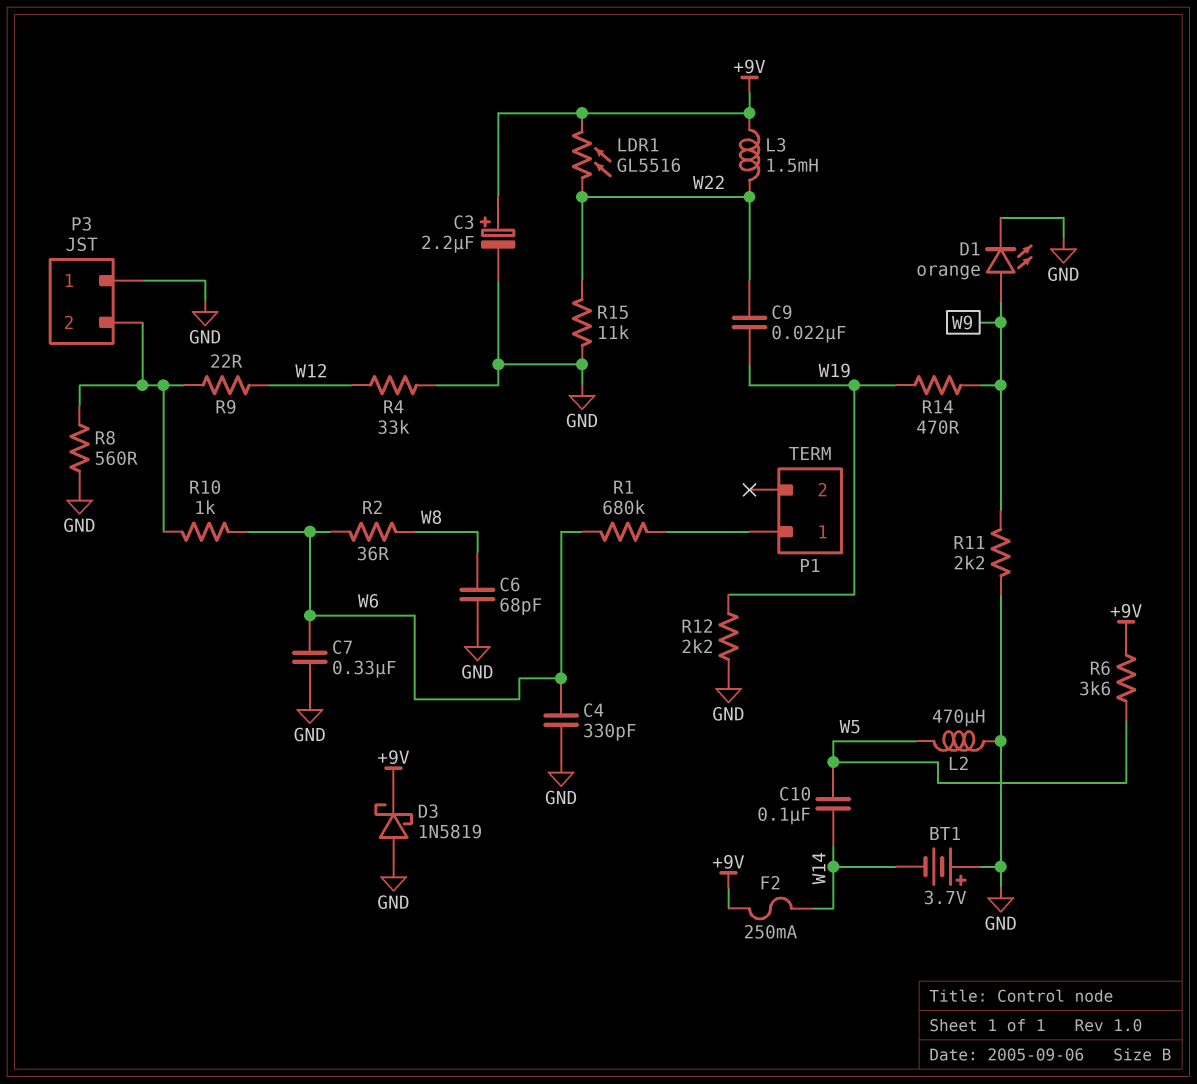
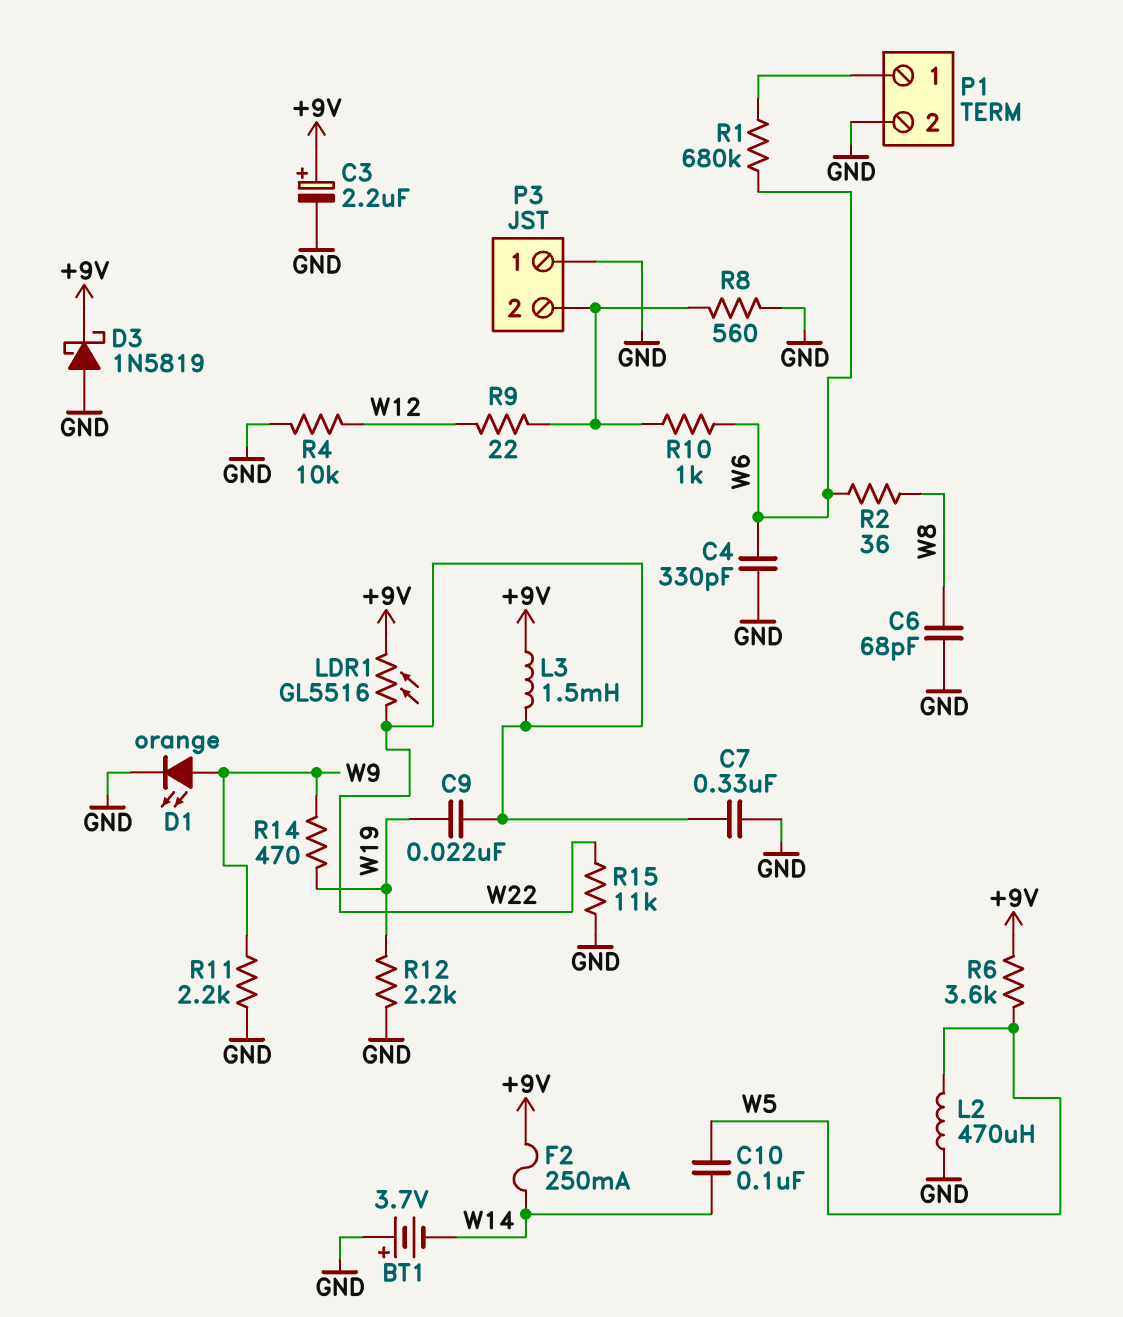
C7: 330nF (GND, W6) -> 330nF (GND, W22)
P1 pin 2: none -> GND
R4: 33k (GND, W12) -> 10k (GND, W12)

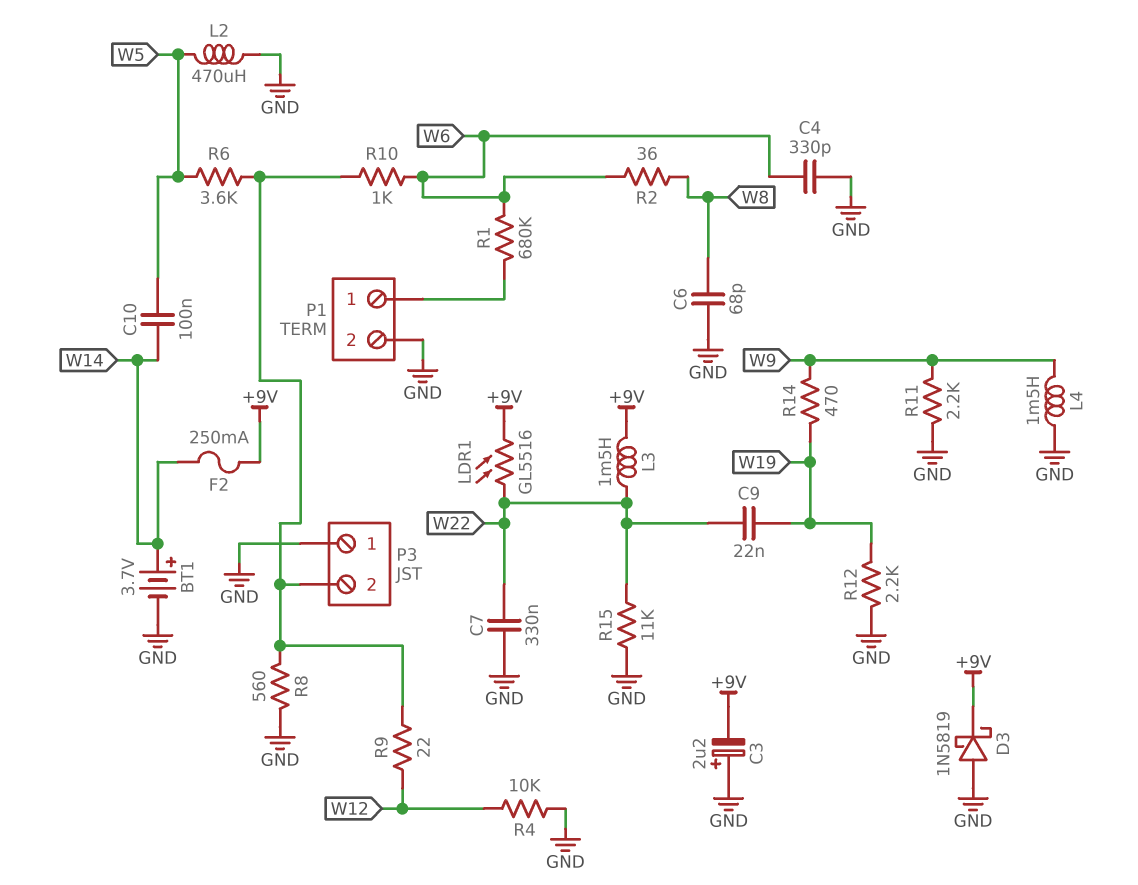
BT1: 3.7V (plus GND, minus W14) -> 3.7V (plus W14, minus GND)
C3: 2.2uF (plus +9V, minus GND) -> 2.2uF (plus GND, minus +9V)
D1: LED orange (A W9, K GND) -> none
L4: none -> 1.5mH (GND, W9)
R6: 3.6k (+9V, W5) -> 3.6k (P3/2, W5)

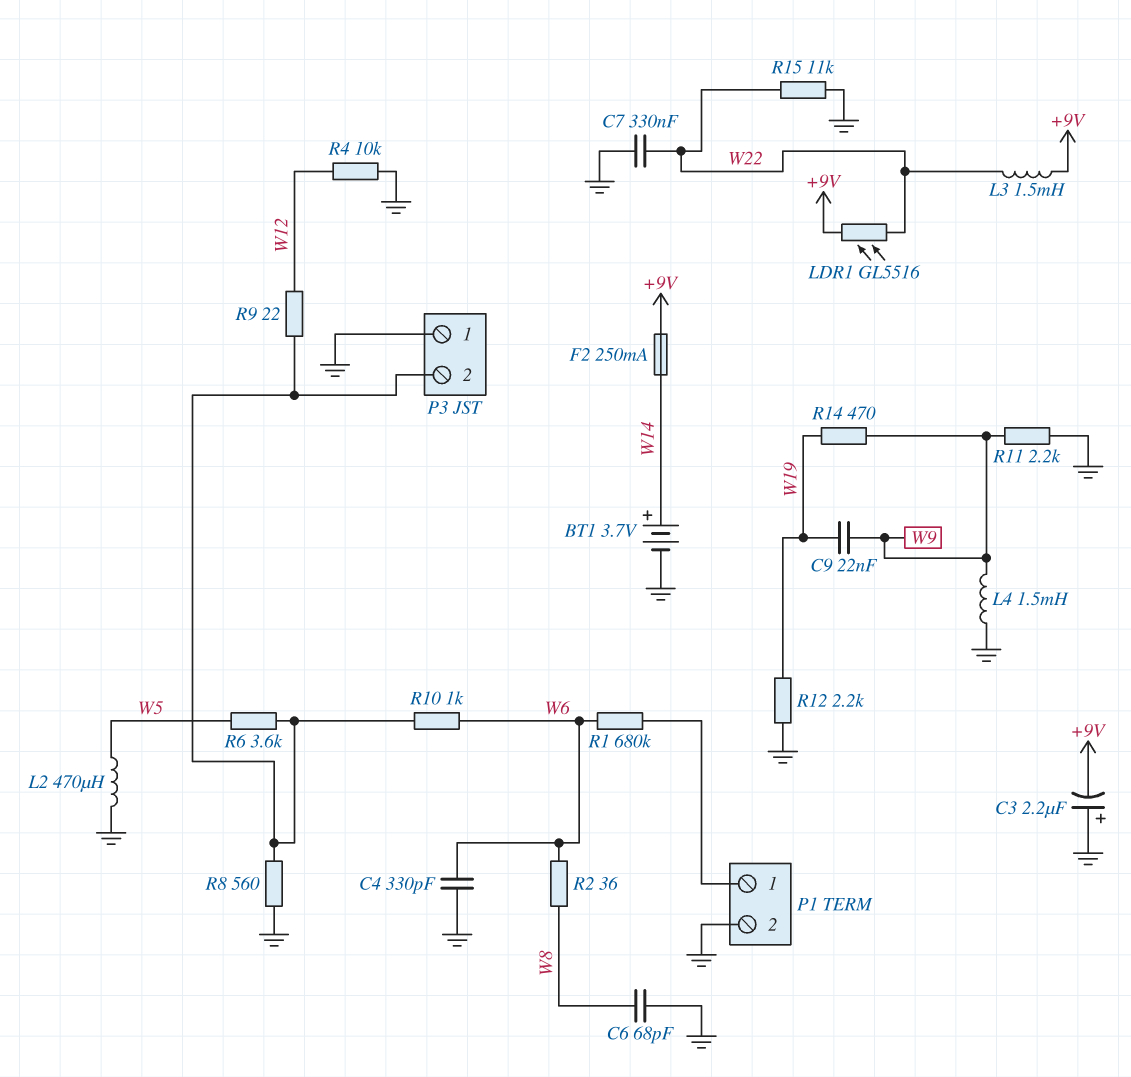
C9: 22nF (W19, W22) -> 22nF (W9, W19)
C10: 100nF (W5, W14) -> none
D3: schottky 1N5819 (A GND, K +9V) -> none

